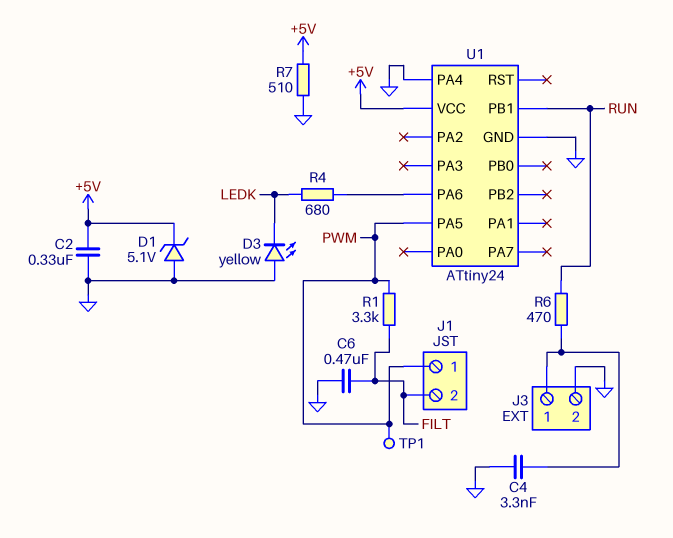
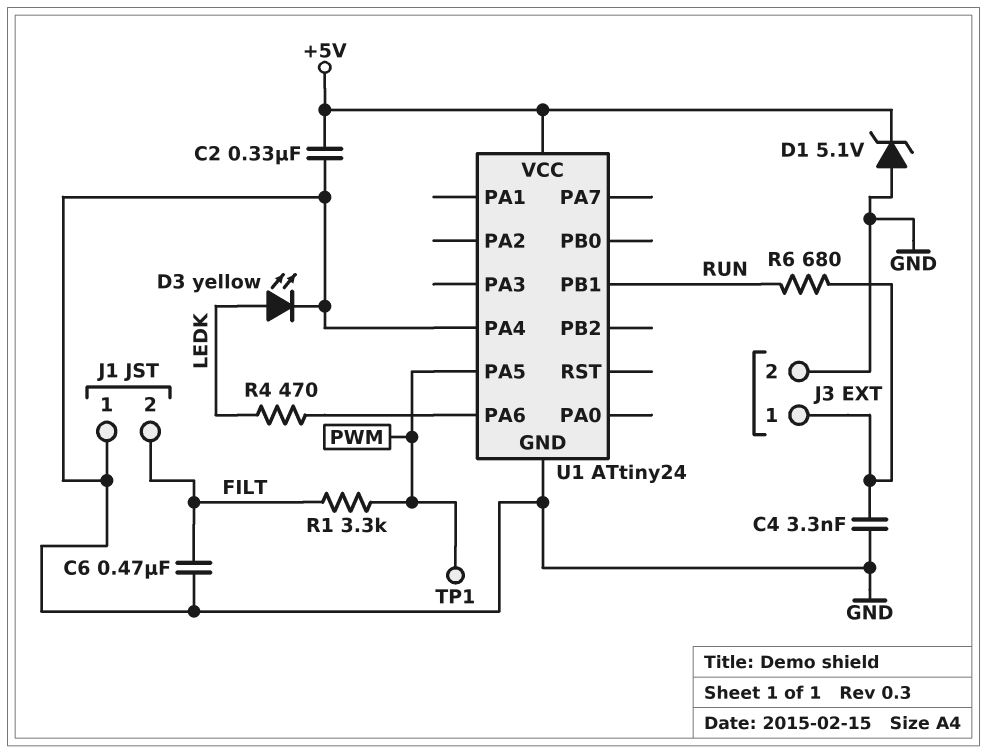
D3: LED yellow (A GND, K LEDK) -> LED yellow (A LEDK, K GND)
J1 pin 1: PWM -> GND
R4: 680 (LEDK, U1/PA6) -> 470 (LEDK, U1/PA6)
R6: 470 (J3/1, RUN) -> 680 (J3/1, RUN)
R7: 510 (+5V, GND) -> none

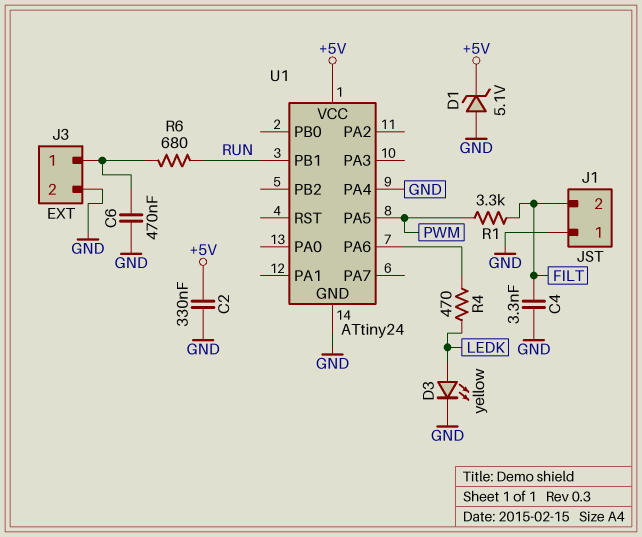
C4: 3.3nF (GND, J3/1) -> 3.3nF (FILT, GND)
C6: 470nF (FILT, GND) -> 470nF (GND, J3/1)
TP1: test point (PWM) -> none

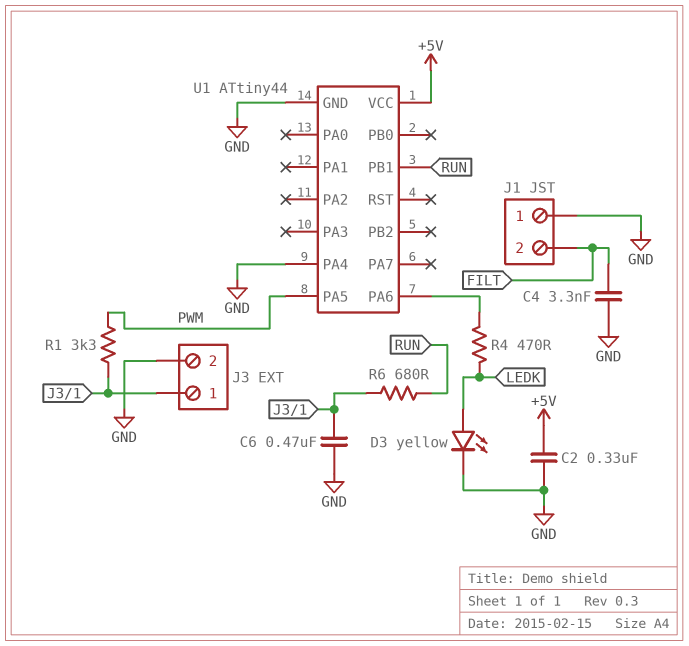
D1: zener 5.1V (A GND, K +5V) -> none
R1: 3.3k (FILT, PWM) -> 3.3k (J3/1, PWM)
U1: ATtiny24 -> ATtiny44

